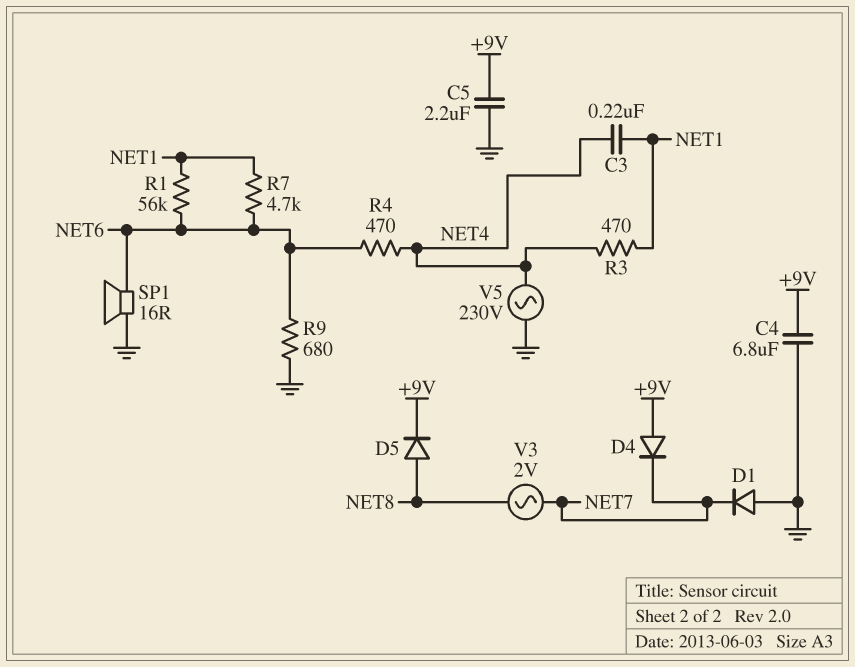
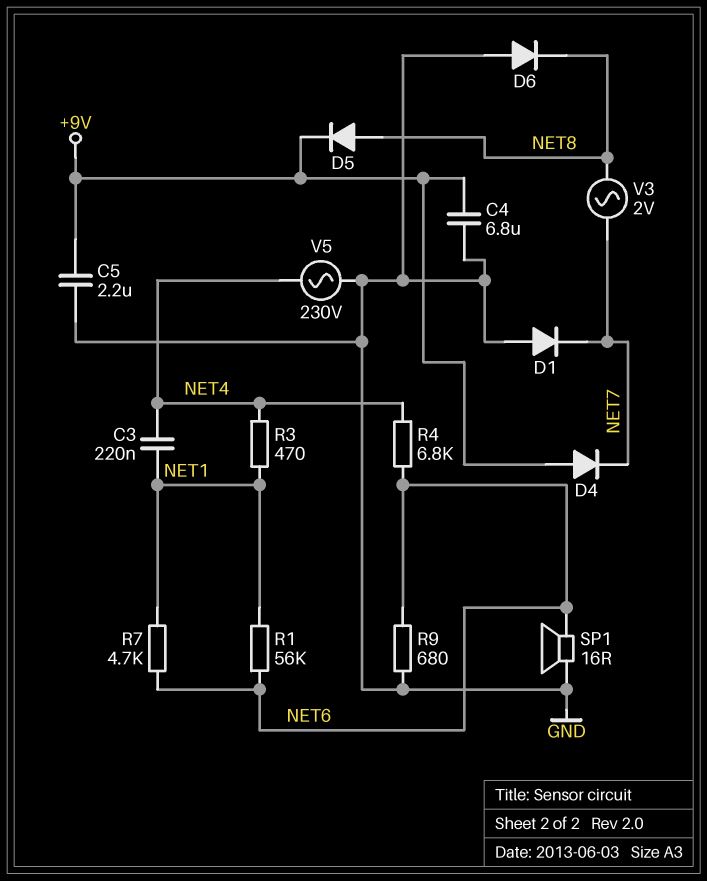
D6: none -> diode (A GND, K NET8)
R4: 470 (NET4, NET6) -> 6.8k (NET4, NET6)

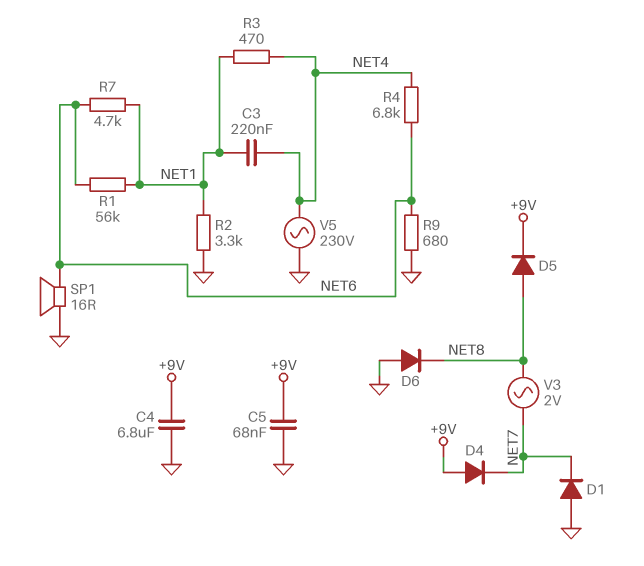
C5: 2.2uF (+9V, GND) -> 68nF (+9V, GND)
R2: none -> 3.3k (GND, NET1)

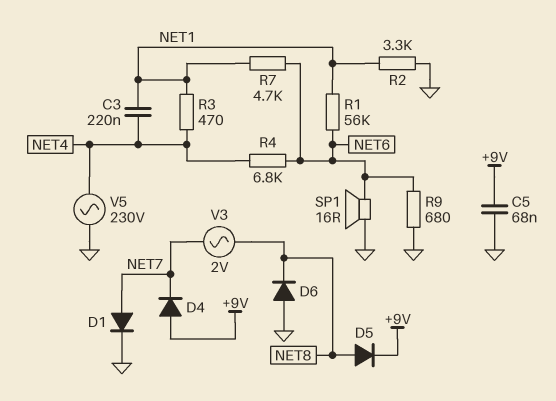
C4: 6.8uF (+9V, GND) -> none
D1: diode (A GND, K NET7) -> diode (A NET7, K GND)

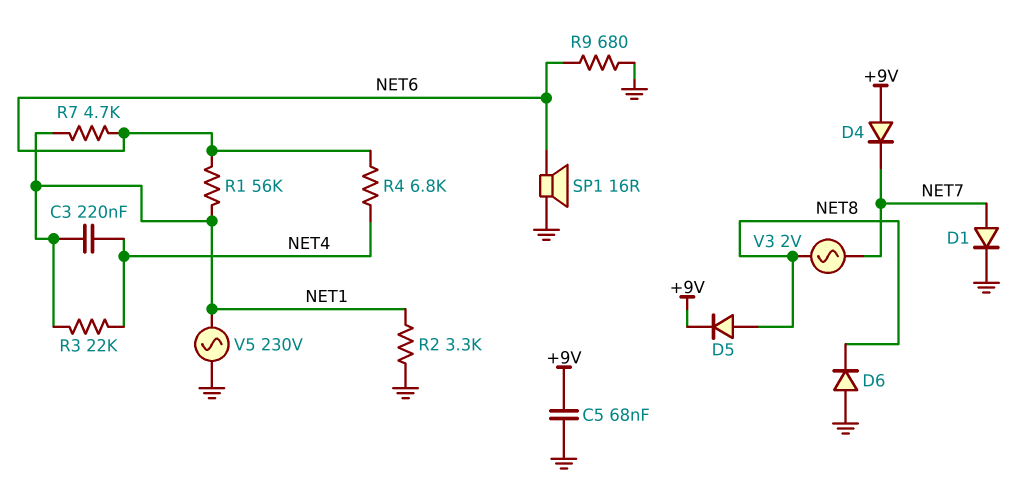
R3: 470 (NET1, NET4) -> 22k (NET1, NET4)
V5: AC 230V (GND, NET4) -> AC 230V (GND, NET1)

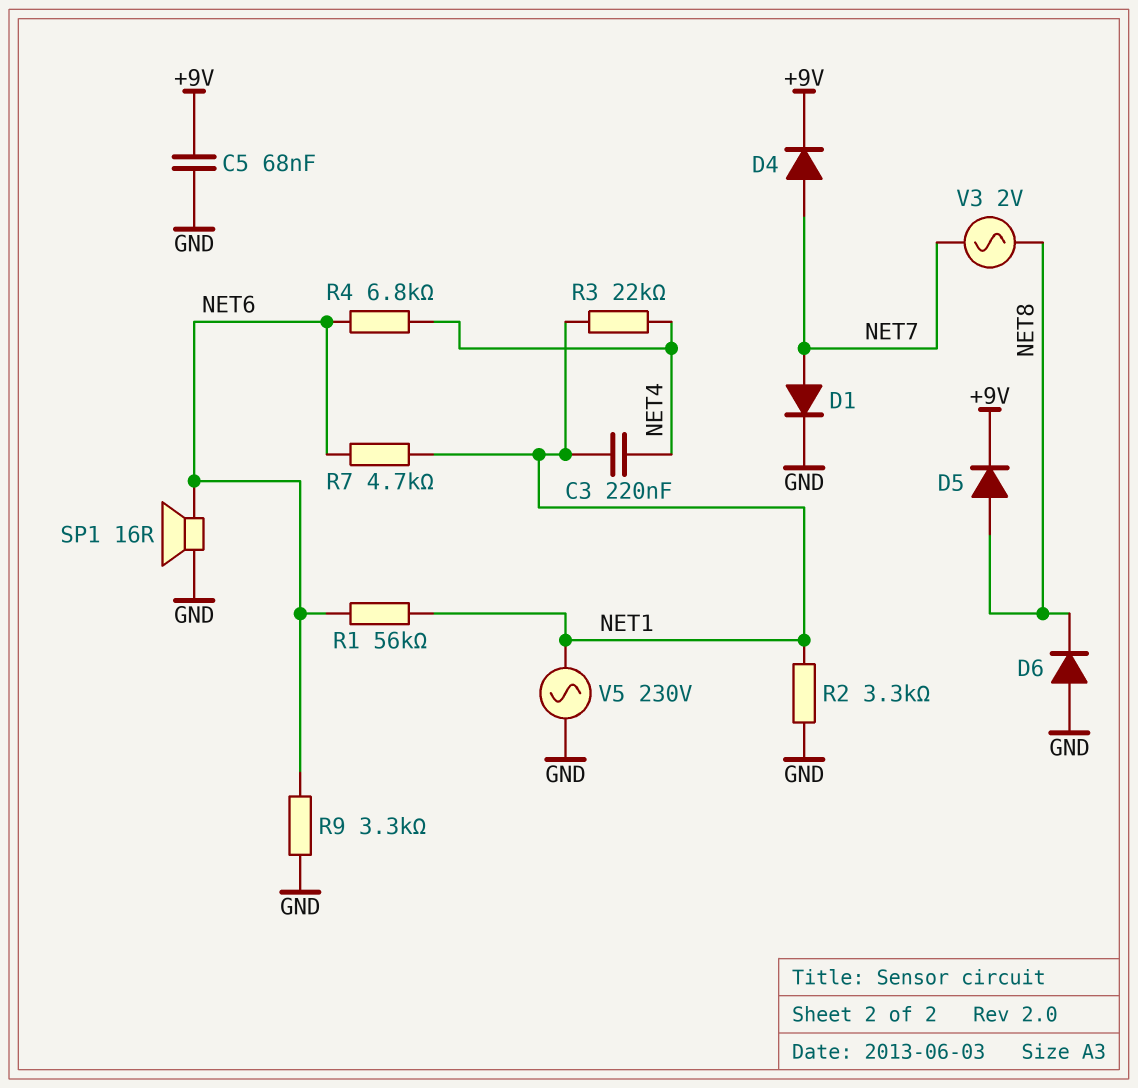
D4: diode (A +9V, K NET7) -> diode (A NET7, K +9V)
R9: 680 (GND, NET6) -> 3.3k (GND, NET6)

